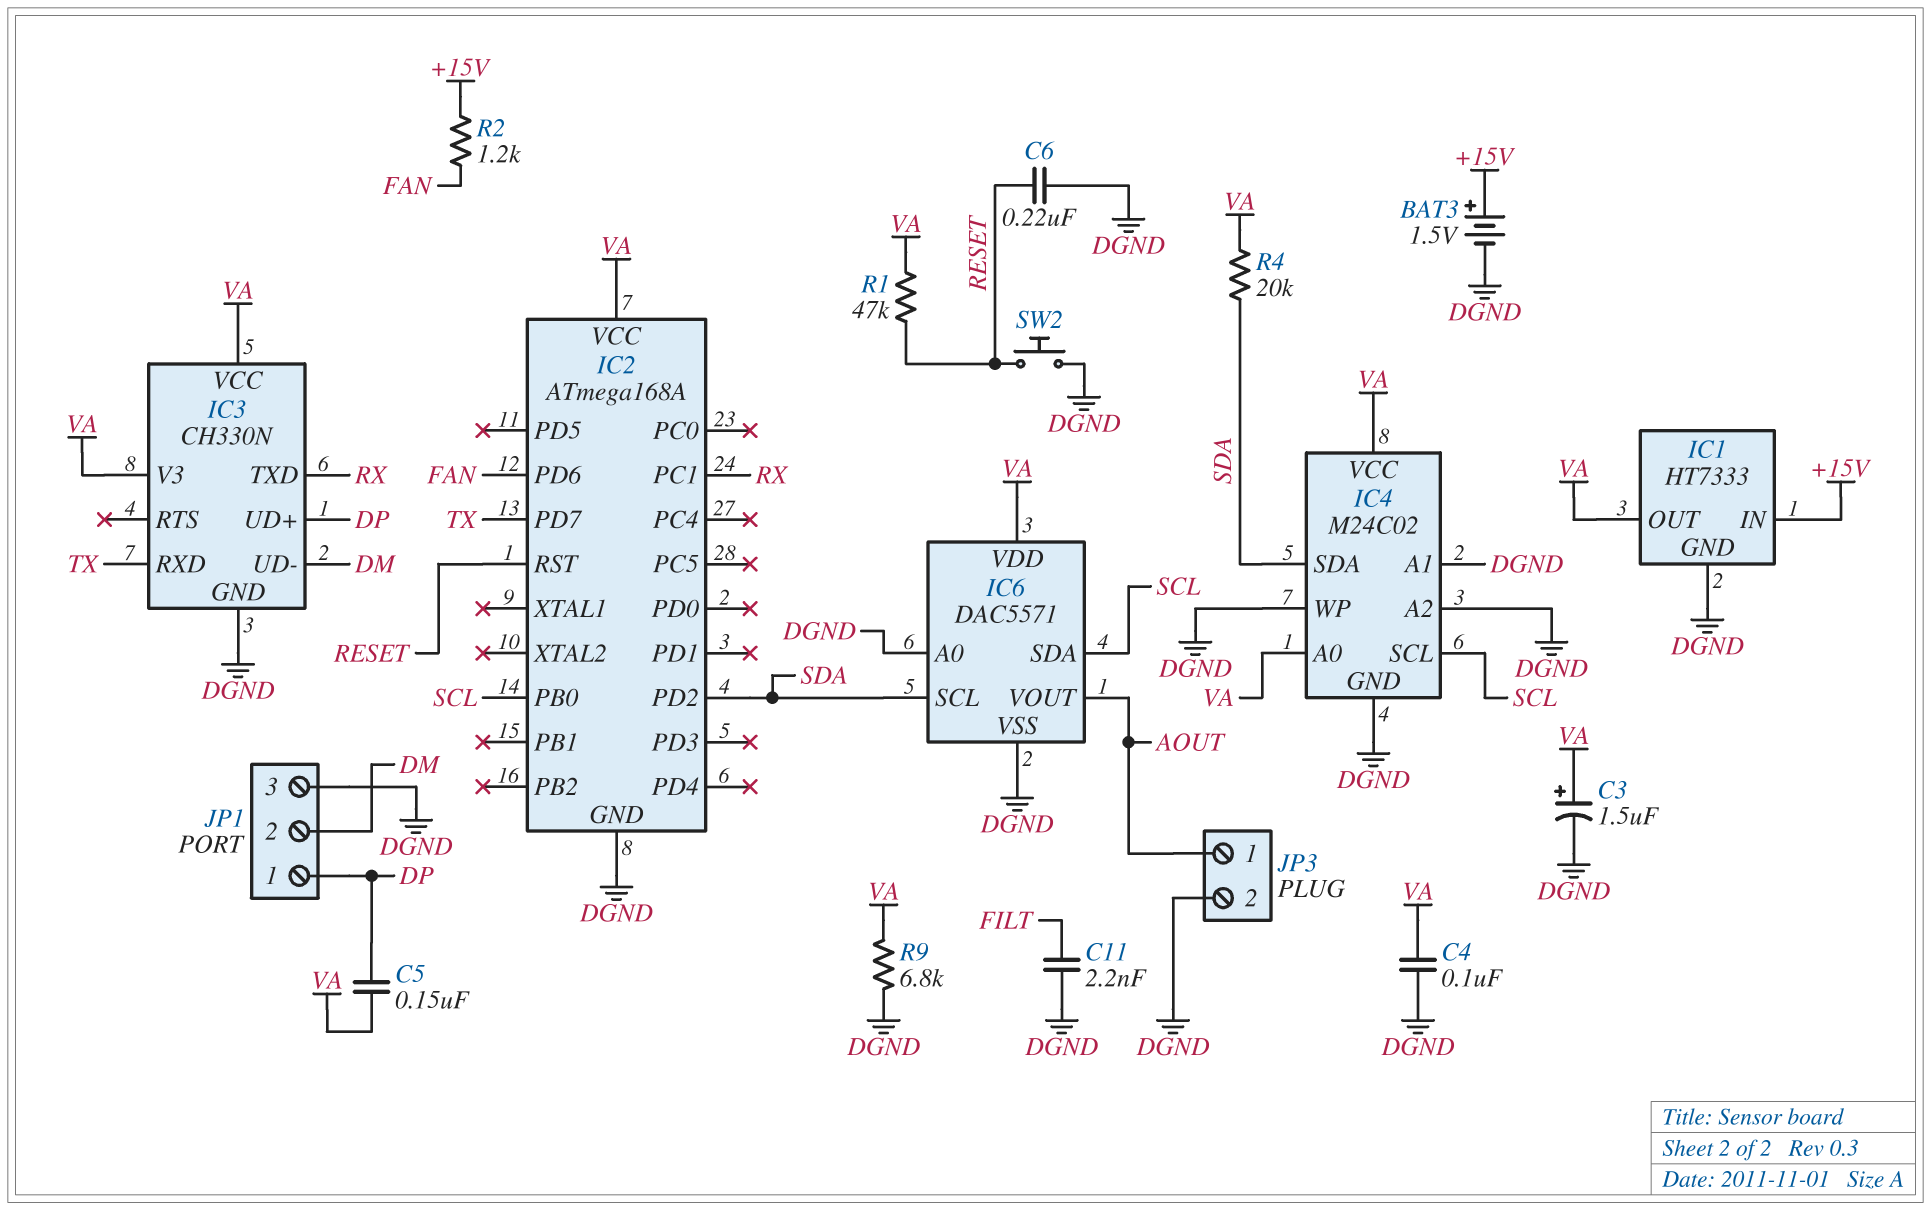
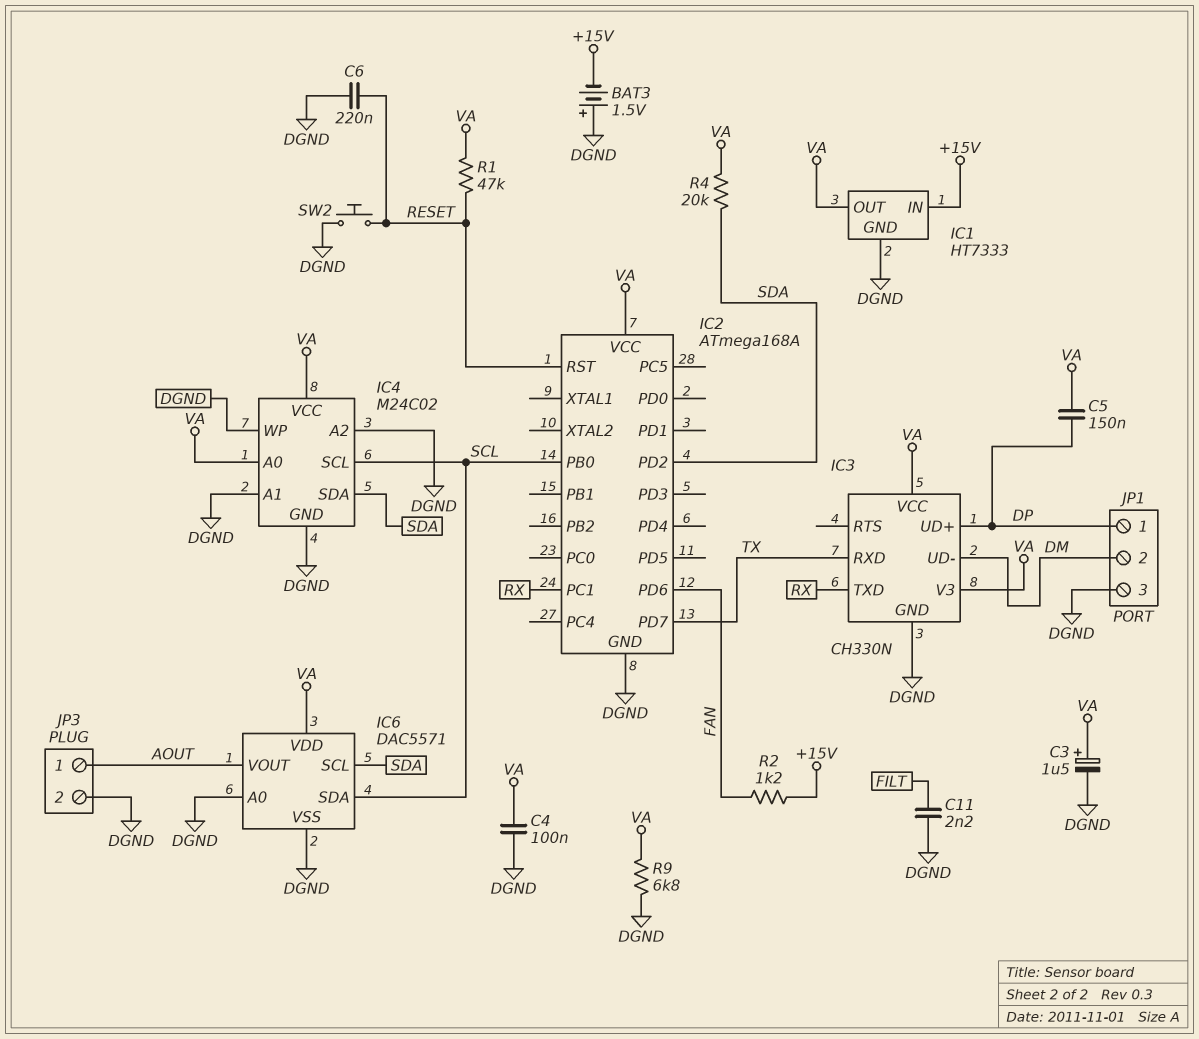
BAT3: 1.5V (plus +15V, minus DGND) -> 1.5V (plus DGND, minus +15V)

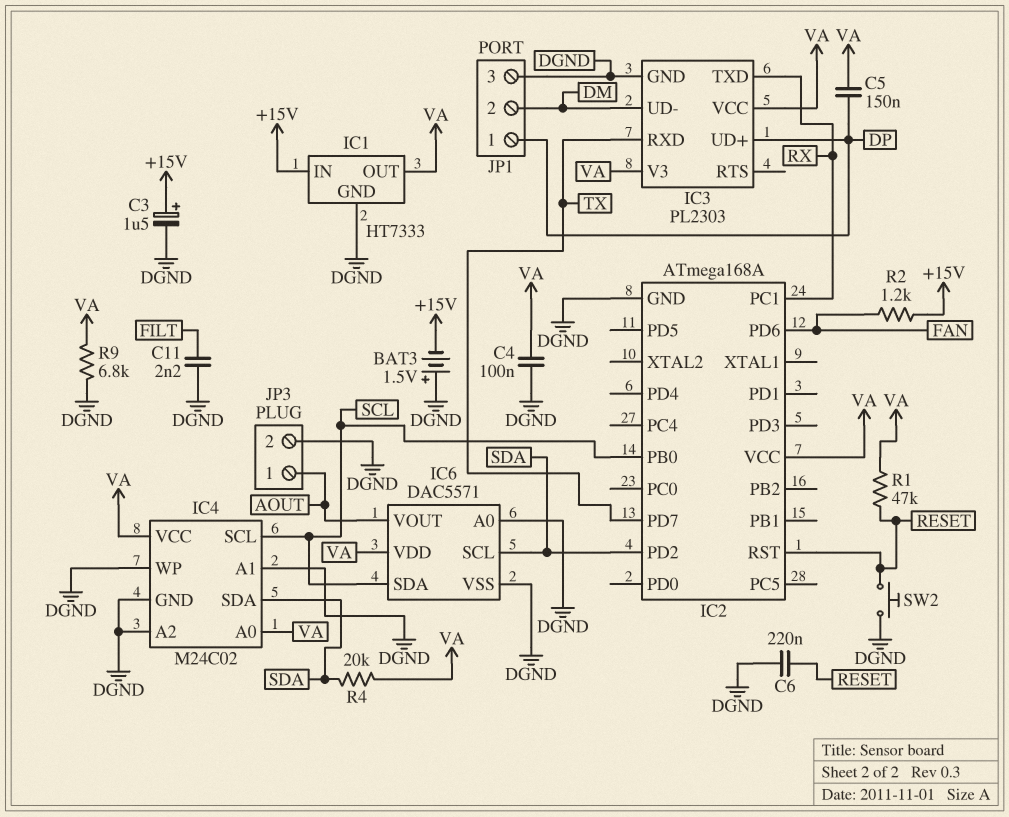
C3: 1.5uF (plus VA, minus DGND) -> 1.5uF (plus +15V, minus DGND)
IC3: CH330N -> PL2303

